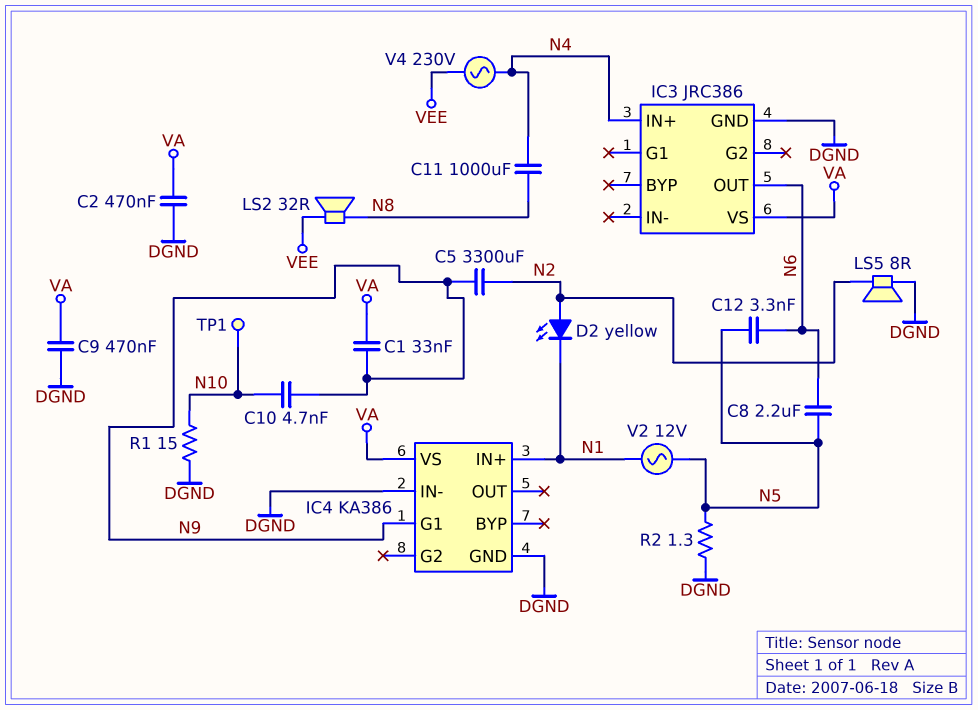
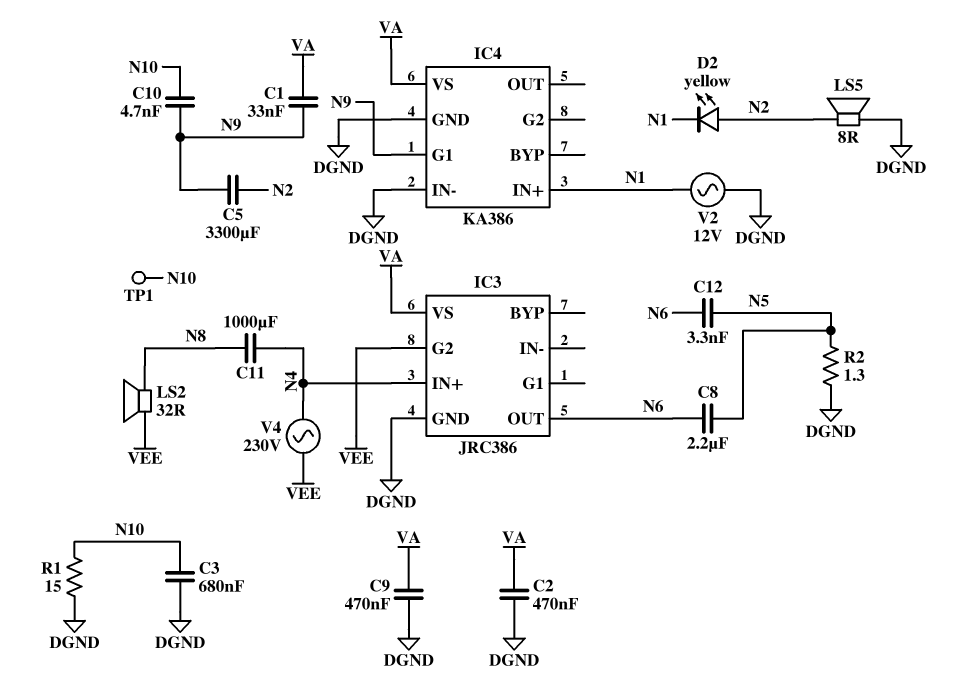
C3: none -> 680nF (DGND, N10)
IC3 pin G2: none -> VEE
V2: AC 12V (N1, N5) -> AC 12V (DGND, N1)

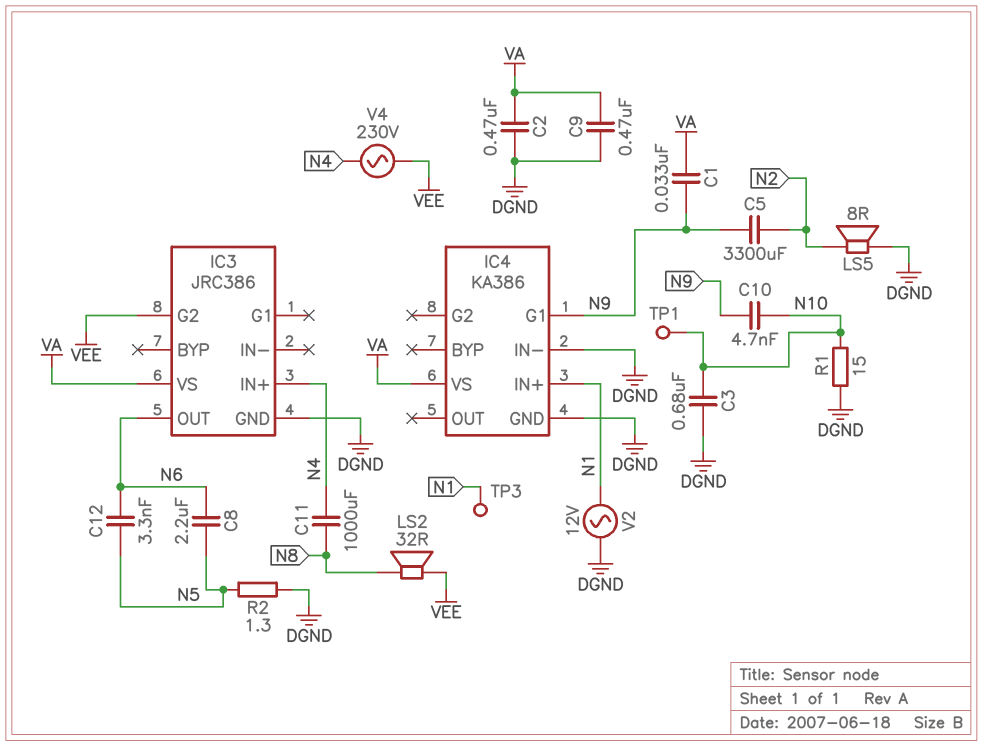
D2: LED yellow (A N2, K N1) -> none
TP3: none -> test point (N1)

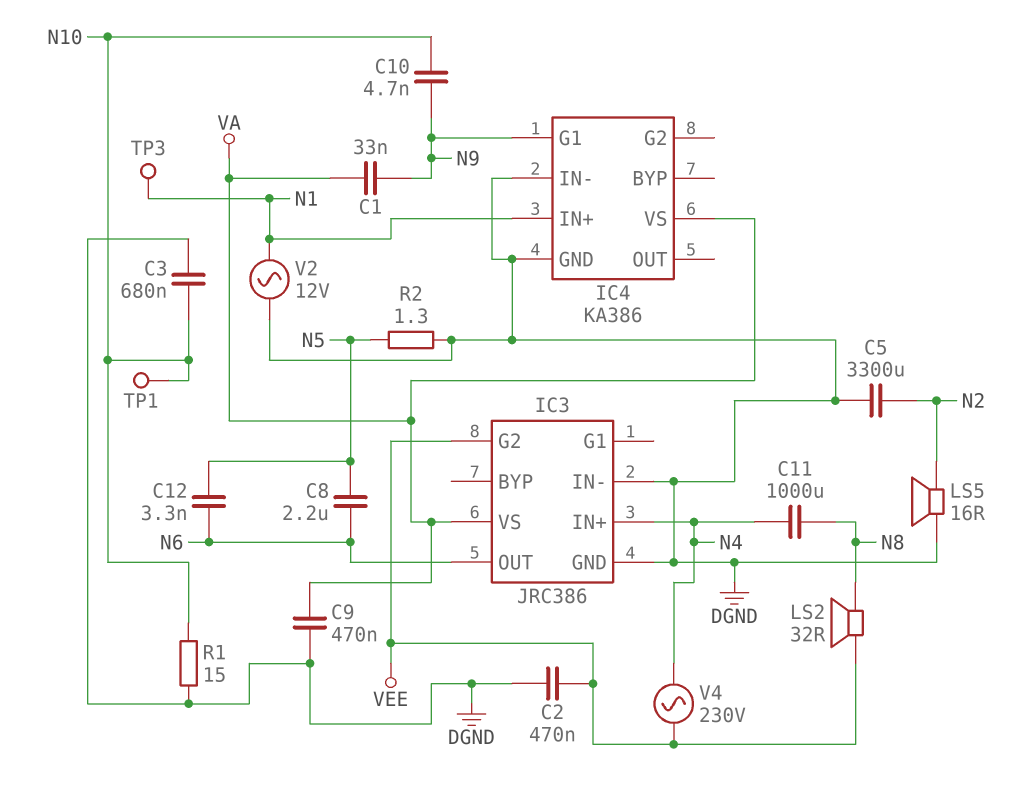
C2: 470nF (DGND, VA) -> 470nF (DGND, VEE)
C5: 3300uF (N2, N9) -> 3300uF (DGND, N2)
IC3 pin IN-: none -> DGND
LS5: speaker 8R (DGND, N2) -> speaker 16R (DGND, N2)

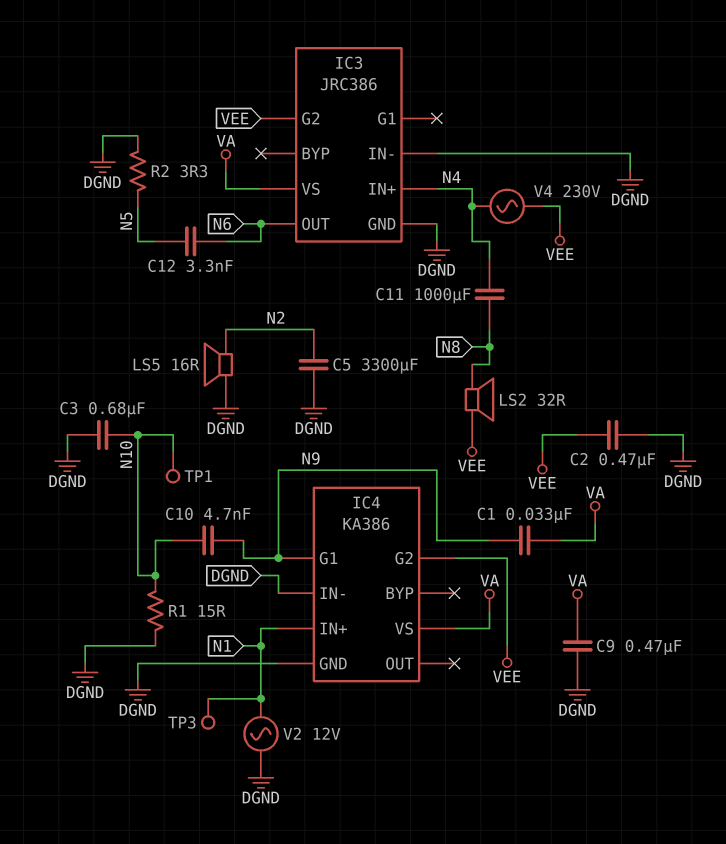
C8: 2.2uF (N5, N6) -> none
IC4 pin G2: none -> VEE
R2: 1.3 (DGND, N5) -> 3.3 (DGND, N5)

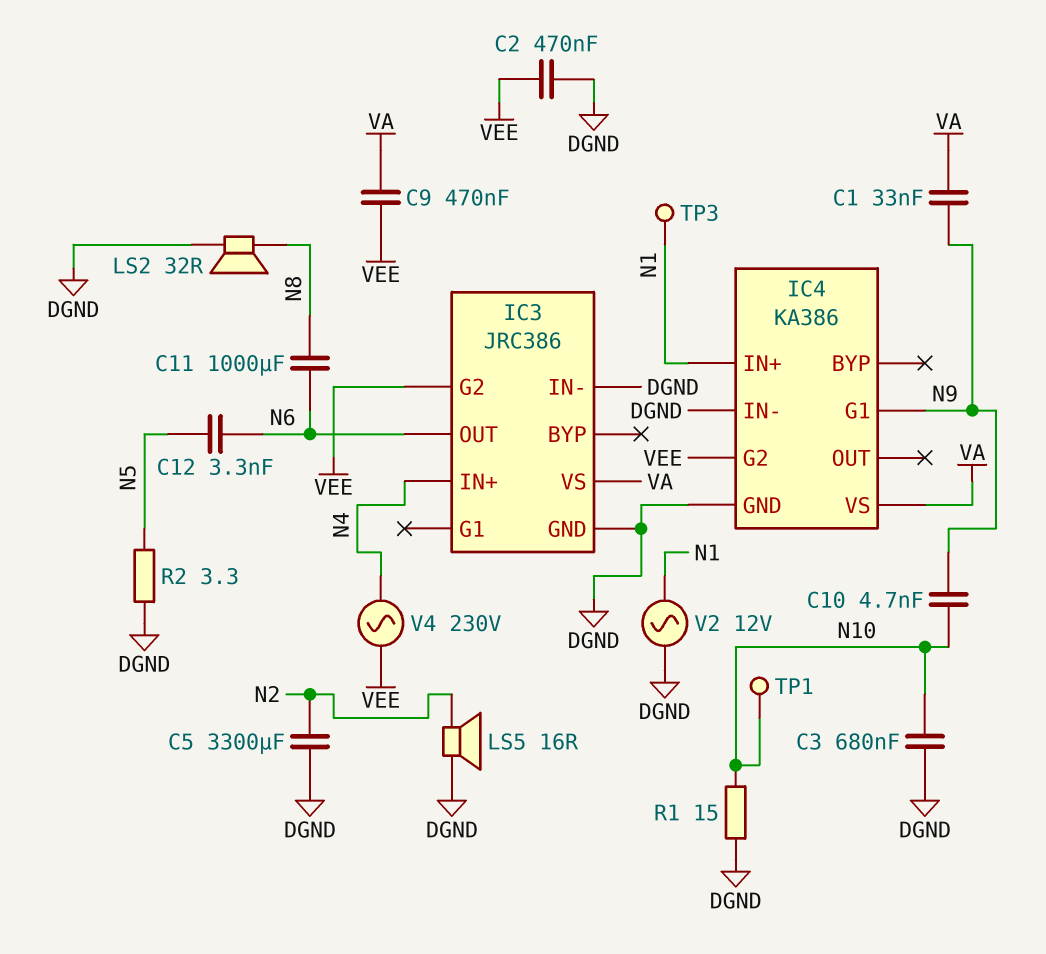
C9: 470nF (DGND, VA) -> 470nF (VA, VEE)
C11: 1000uF (N4, N8) -> 1000uF (N6, N8)
LS2: speaker 32R (N8, VEE) -> speaker 32R (DGND, N8)

